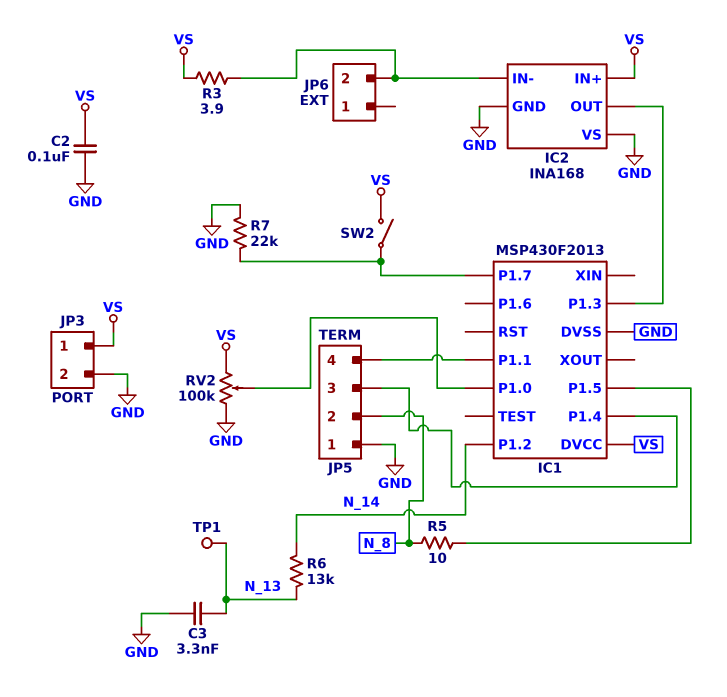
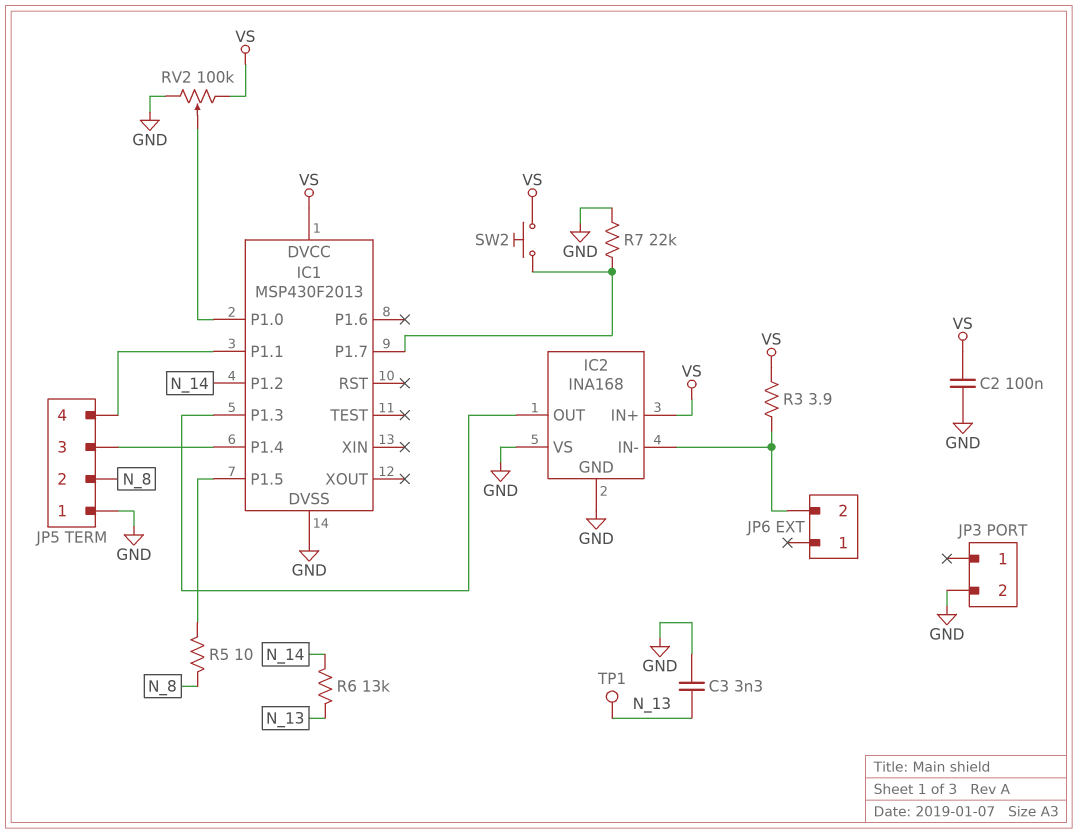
JP3 pin 1: VS -> none
SW2: switch (IC1/P1.7, VS) -> button (IC1/P1.7, VS)

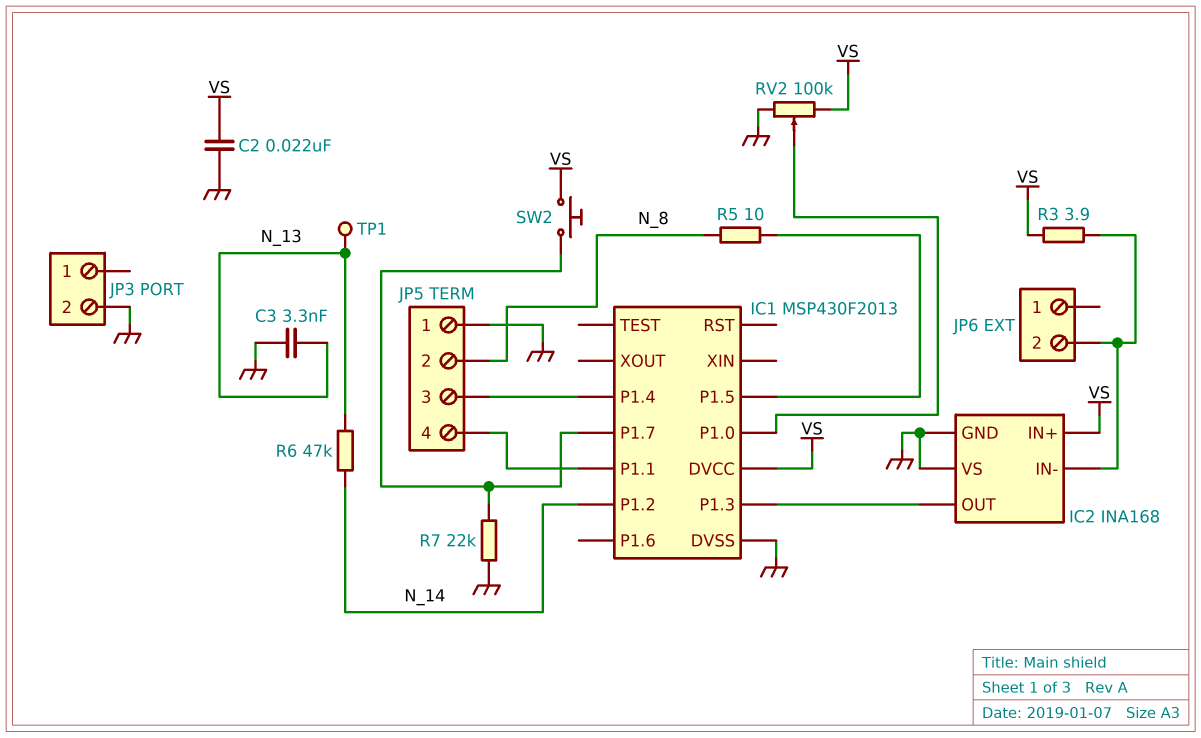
C2: 100nF (GND, VS) -> 22nF (GND, VS)
R6: 13k (N_13, N_14) -> 47k (N_13, N_14)

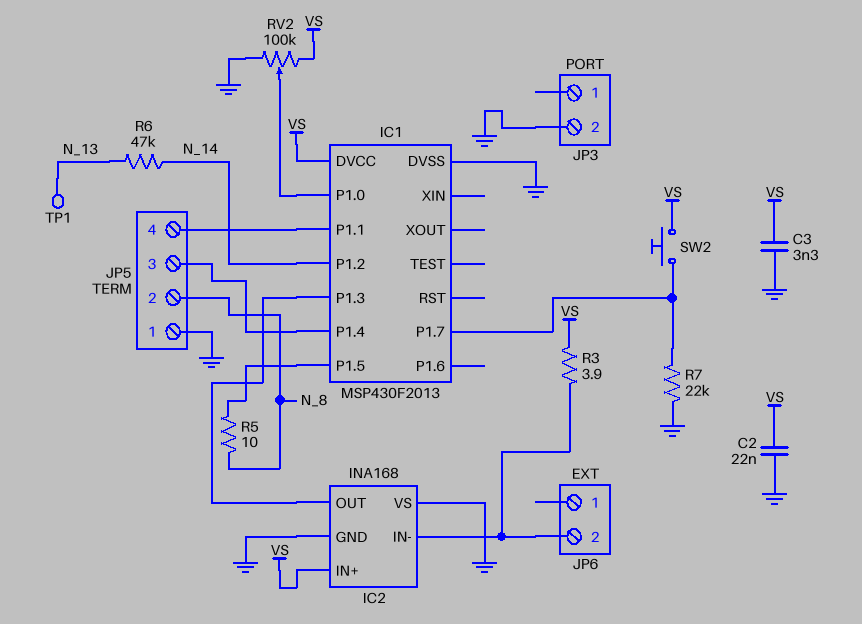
C3: 3.3nF (GND, N_13) -> 3.3nF (GND, VS)

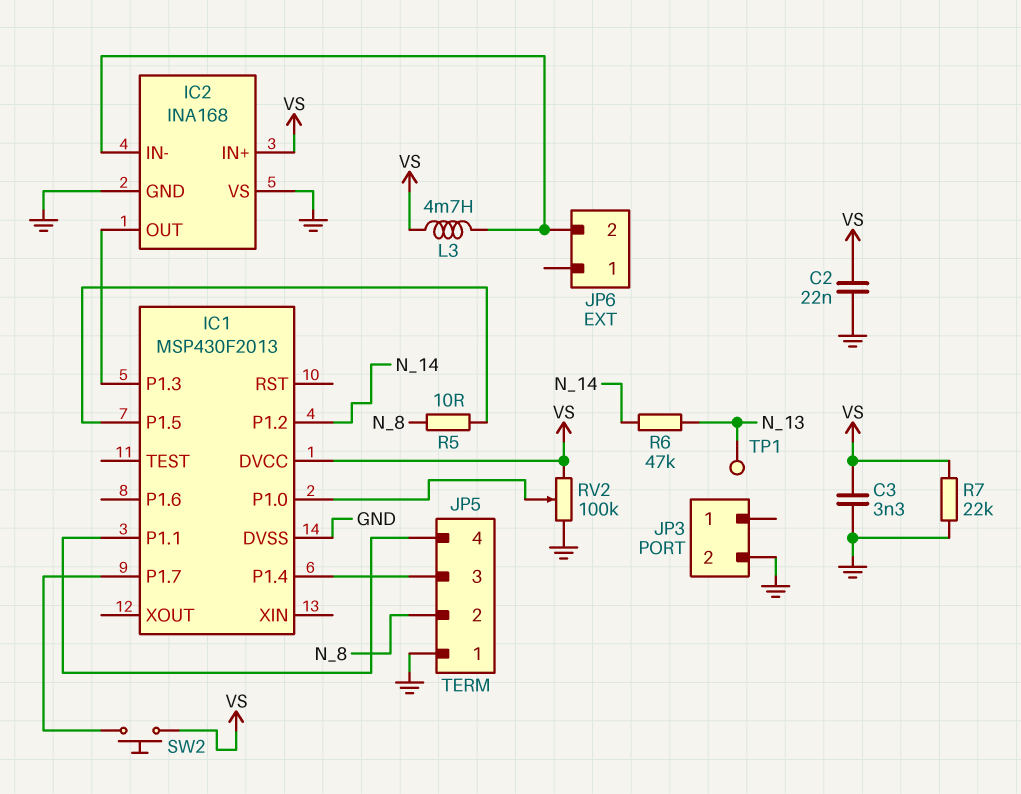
L3: none -> 4.7mH (IC2/IN-, VS)
R3: 3.9 (IC2/IN-, VS) -> none
R7: 22k (GND, IC1/P1.7) -> 22k (GND, VS)

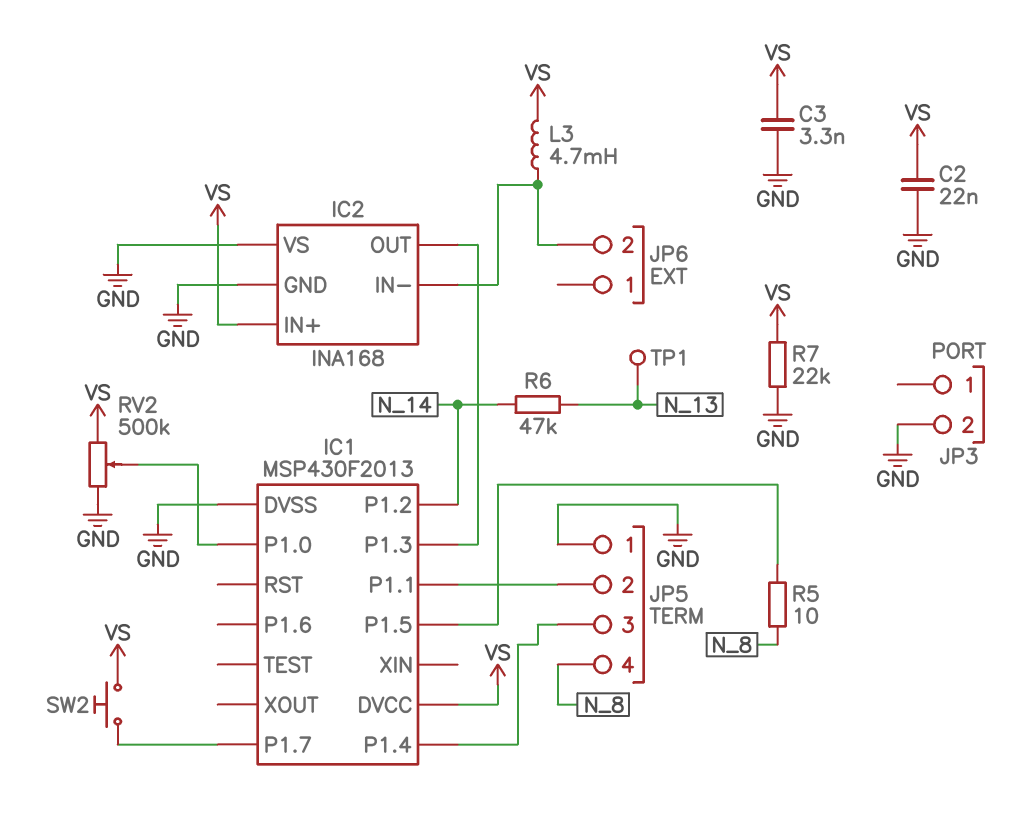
JP5 pin 2: N_8 -> IC1/P1.1
JP5 pin 4: IC1/P1.1 -> N_8
RV2: 100k (GND, VS, wiper IC1/P1.0) -> 500k (GND, VS, wiper IC1/P1.0)

